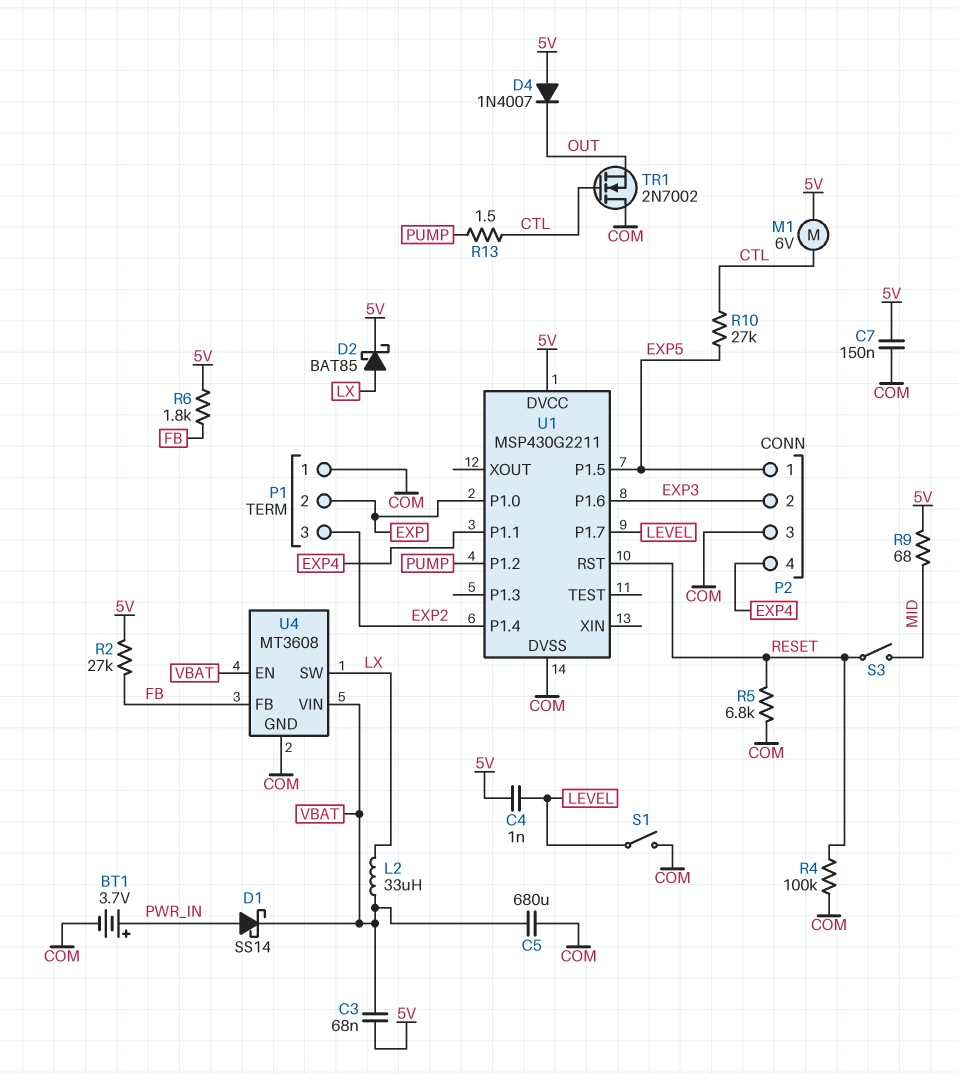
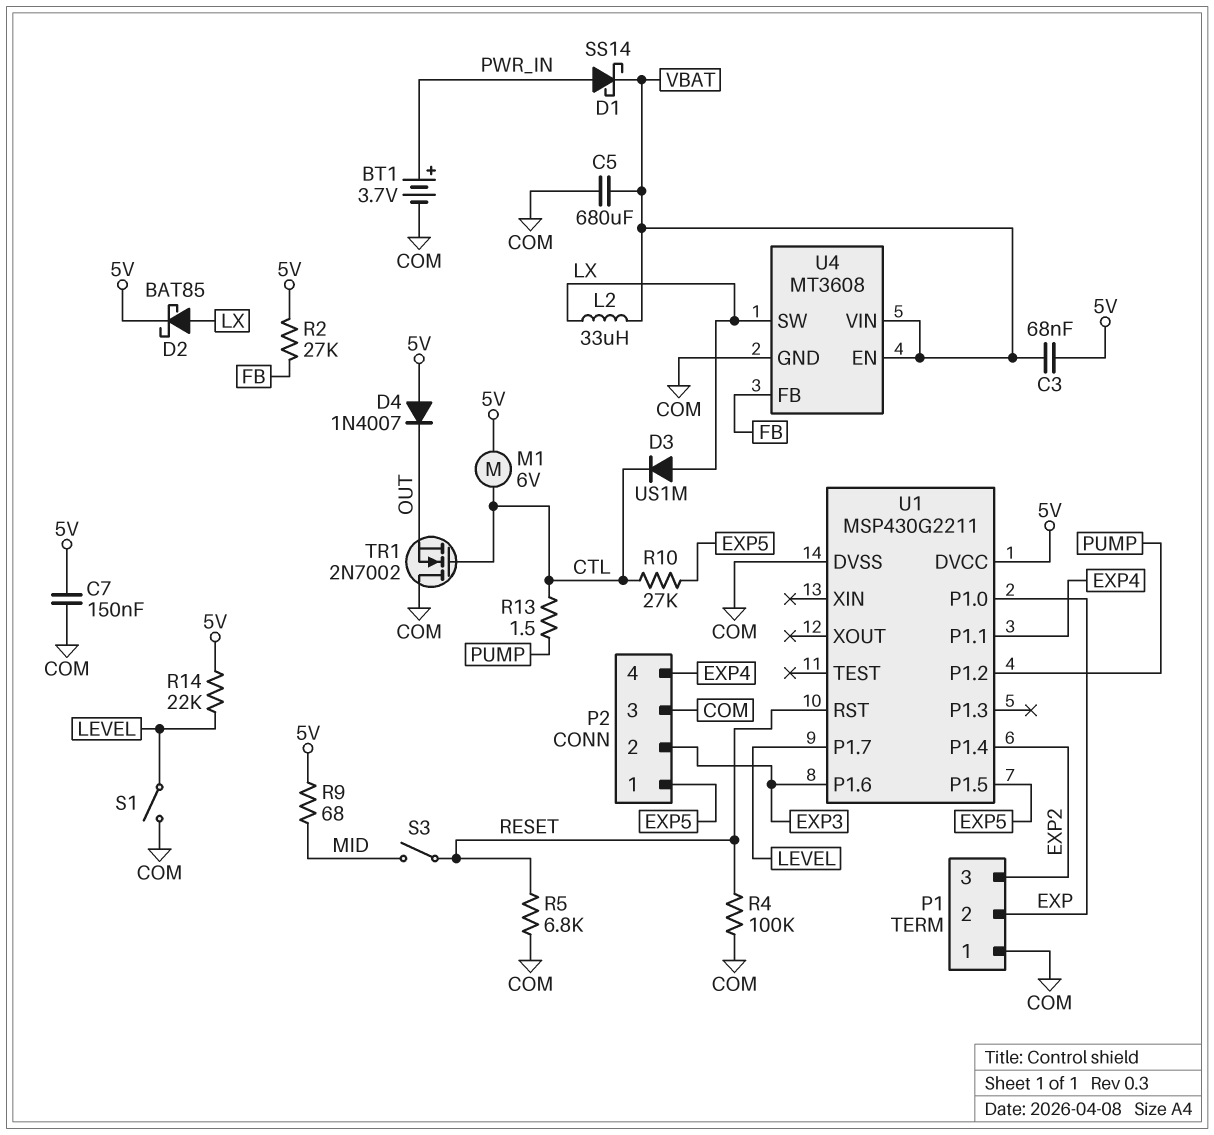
C4: 1nF (5V, LEVEL) -> none
D3: none -> diode US1M (A LX, K CTL)
R6: 1.8k (5V, FB) -> none
R14: none -> 22k (5V, LEVEL)

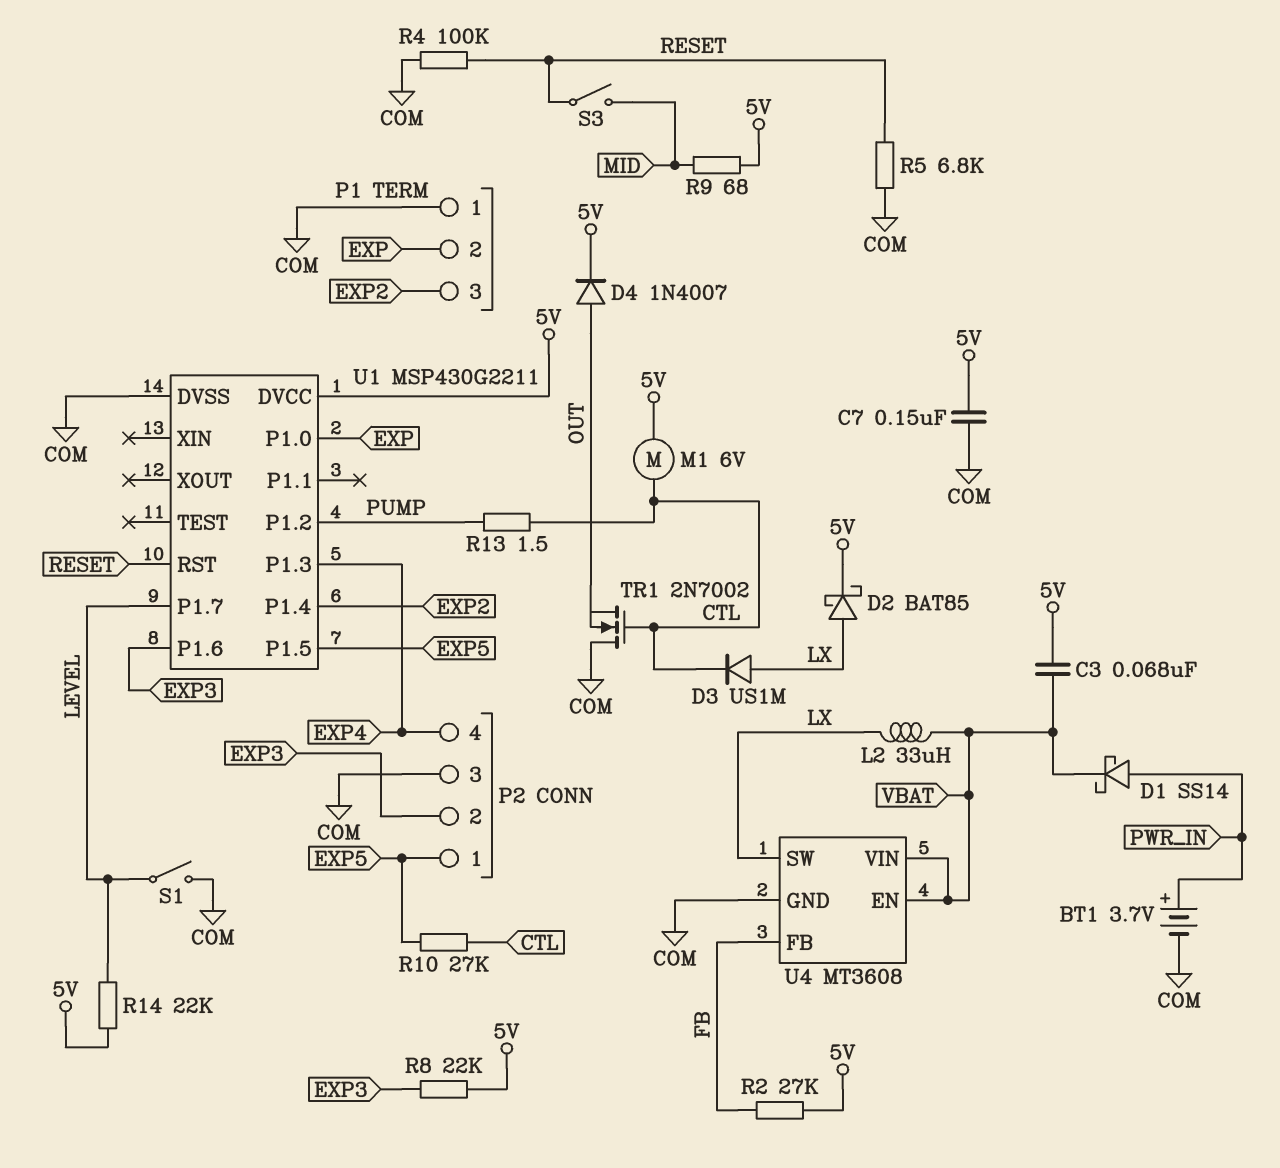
C5: 680uF (COM, VBAT) -> none
D4: diode 1N4007 (A 5V, K OUT) -> diode 1N4007 (A OUT, K 5V)
R8: none -> 22k (5V, EXP3)
U1 pin P1.1: EXP4 -> none
U1 pin P1.3: none -> EXP4

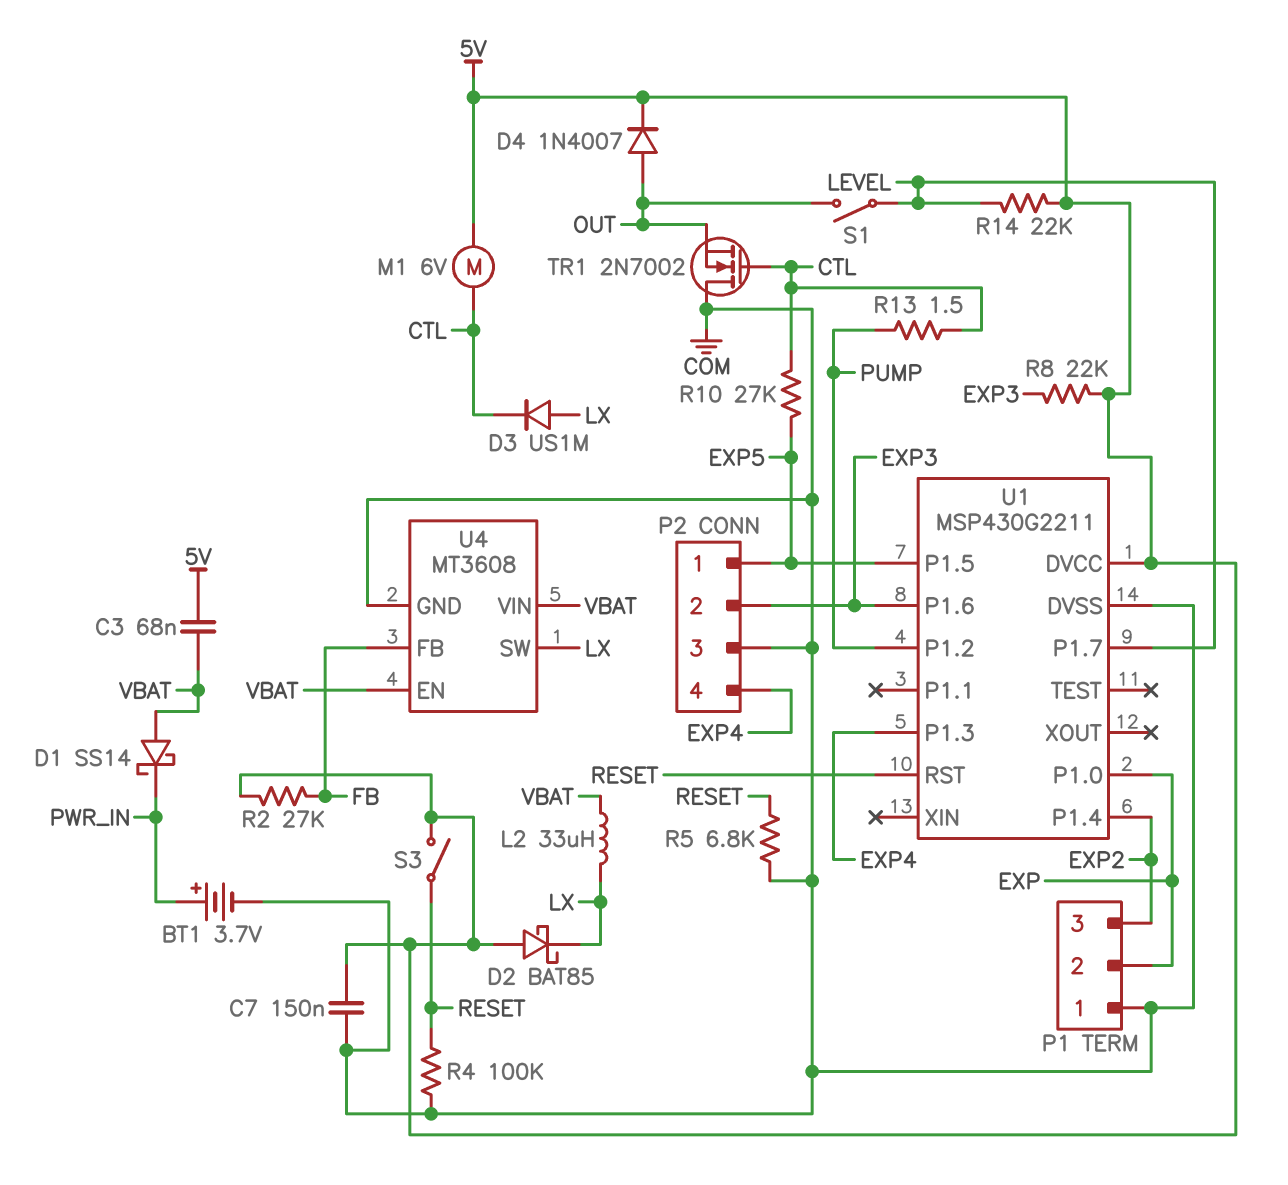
D1: schottky SS14 (A PWR_IN, K VBAT) -> schottky SS14 (A VBAT, K PWR_IN)
D2: schottky BAT85 (A LX, K 5V) -> schottky BAT85 (A 5V, K LX)
R9: 68 (5V, MID) -> none
S1: switch (COM, LEVEL) -> switch (LEVEL, OUT)
S3: switch (MID, RESET) -> switch (5V, RESET)

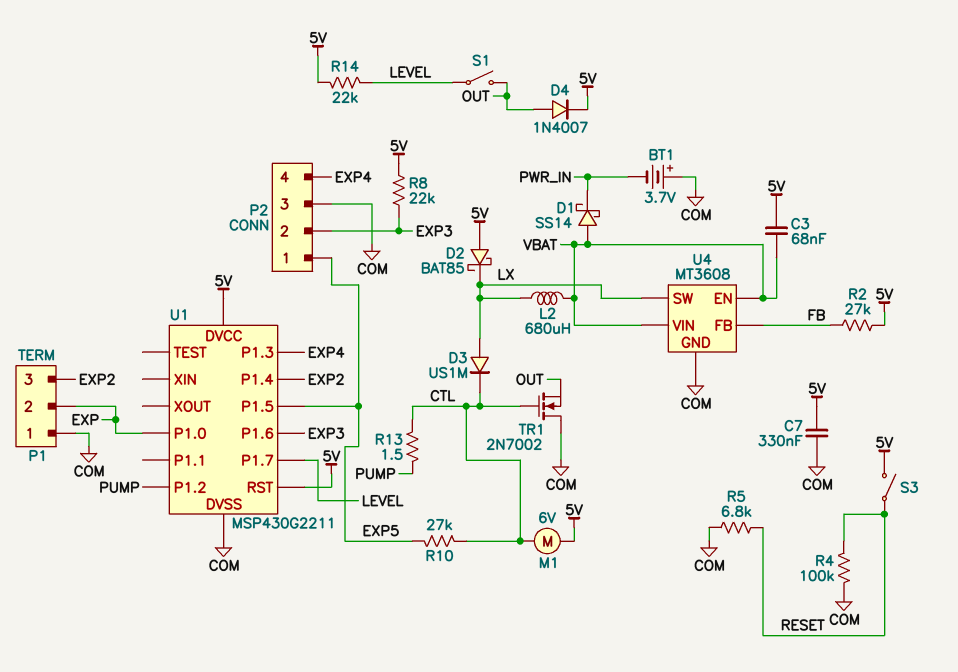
BT1: 3.7V (plus PWR_IN, minus COM) -> 3.7V (plus COM, minus PWR_IN)
C7: 150nF (5V, COM) -> 330nF (5V, COM)
L2: 33uH (LX, VBAT) -> 680uH (LX, VBAT)
U1 pin RST: RESET -> 5V

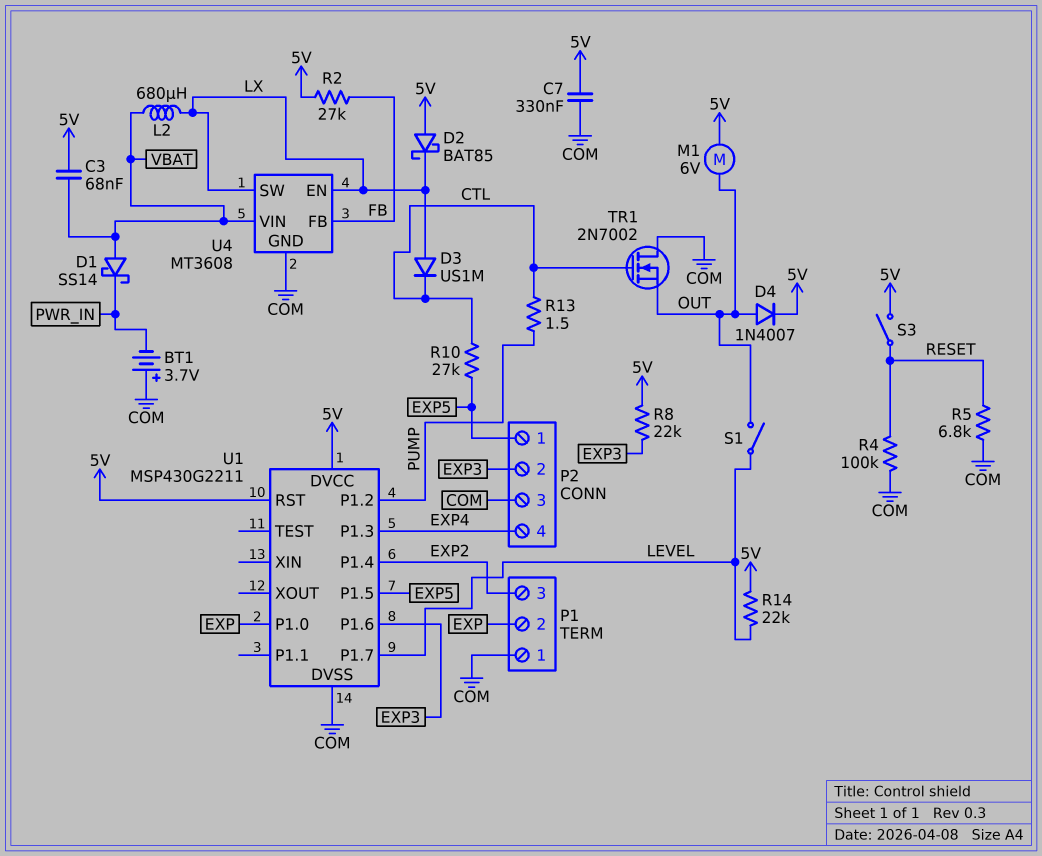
M1: motor 6V (5V, CTL) -> motor 6V (5V, OUT)
U4 pin EN: VBAT -> LX

